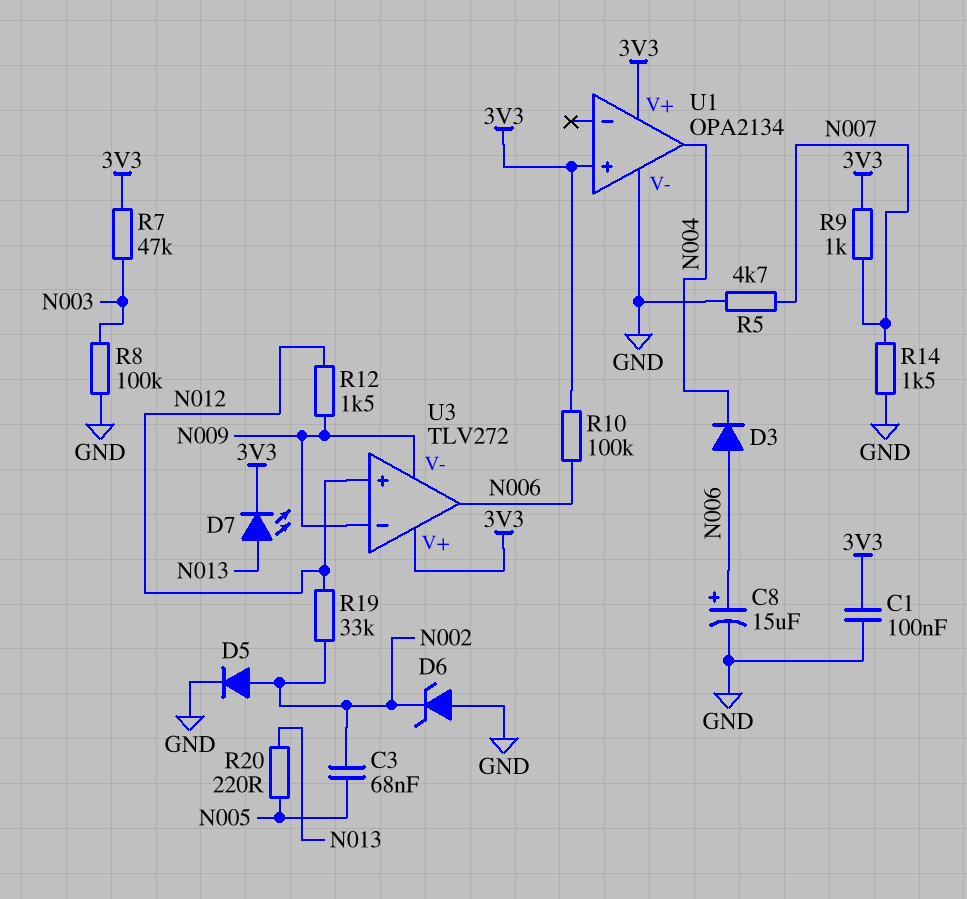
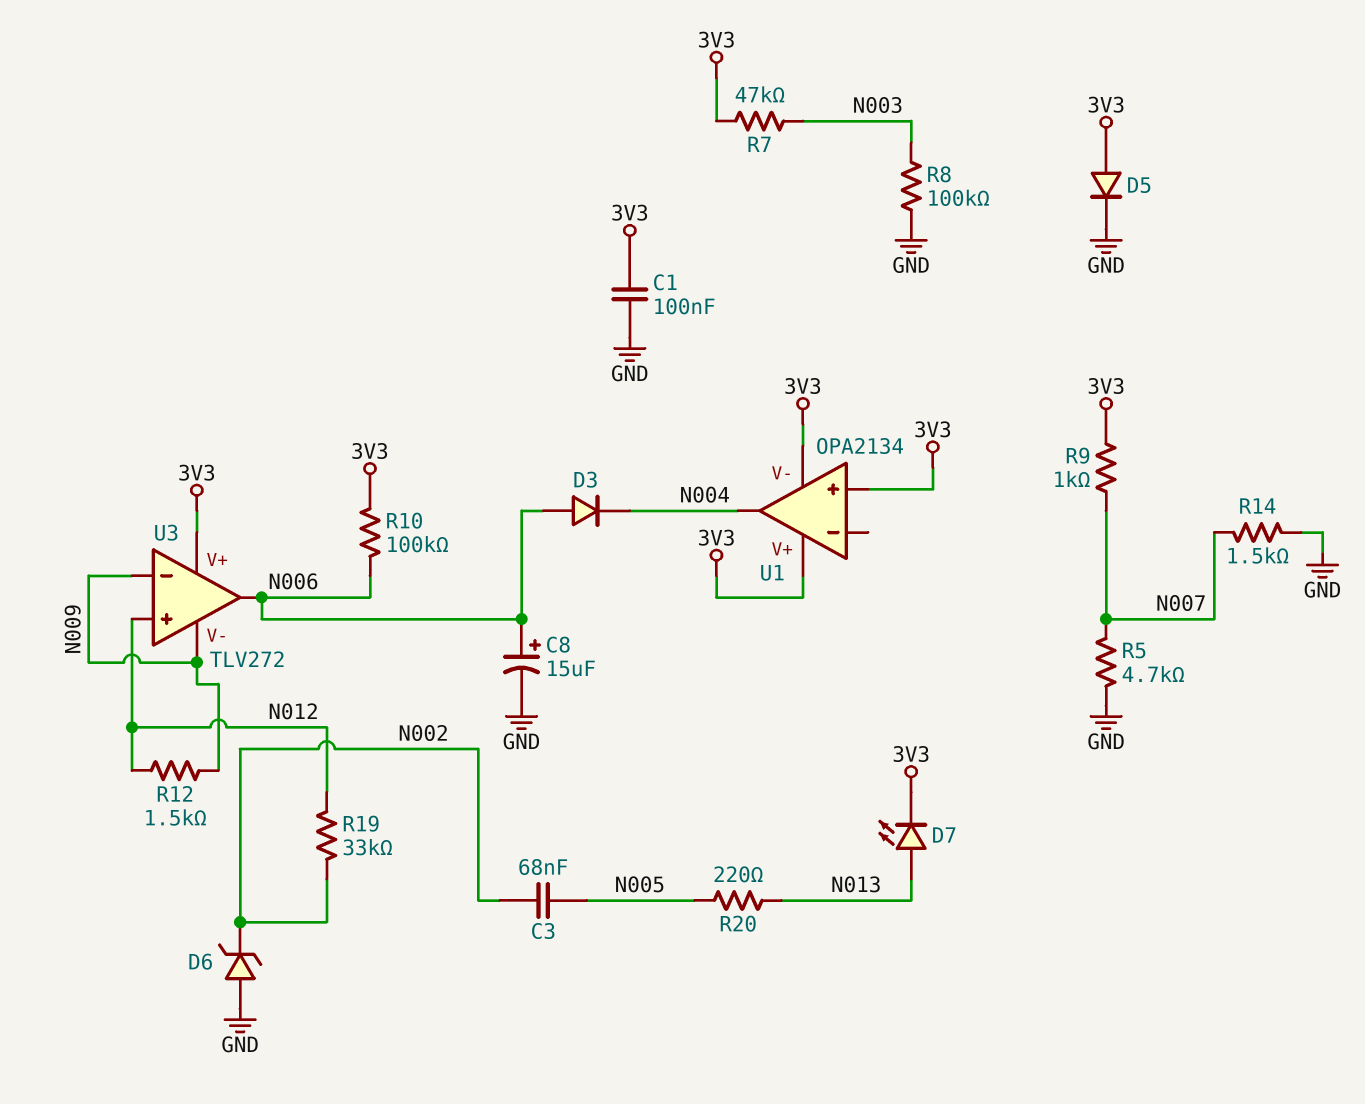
D5: diode (A N002, K GND) -> diode (A 3V3, K GND)
U1 pin V-: GND -> 3V3

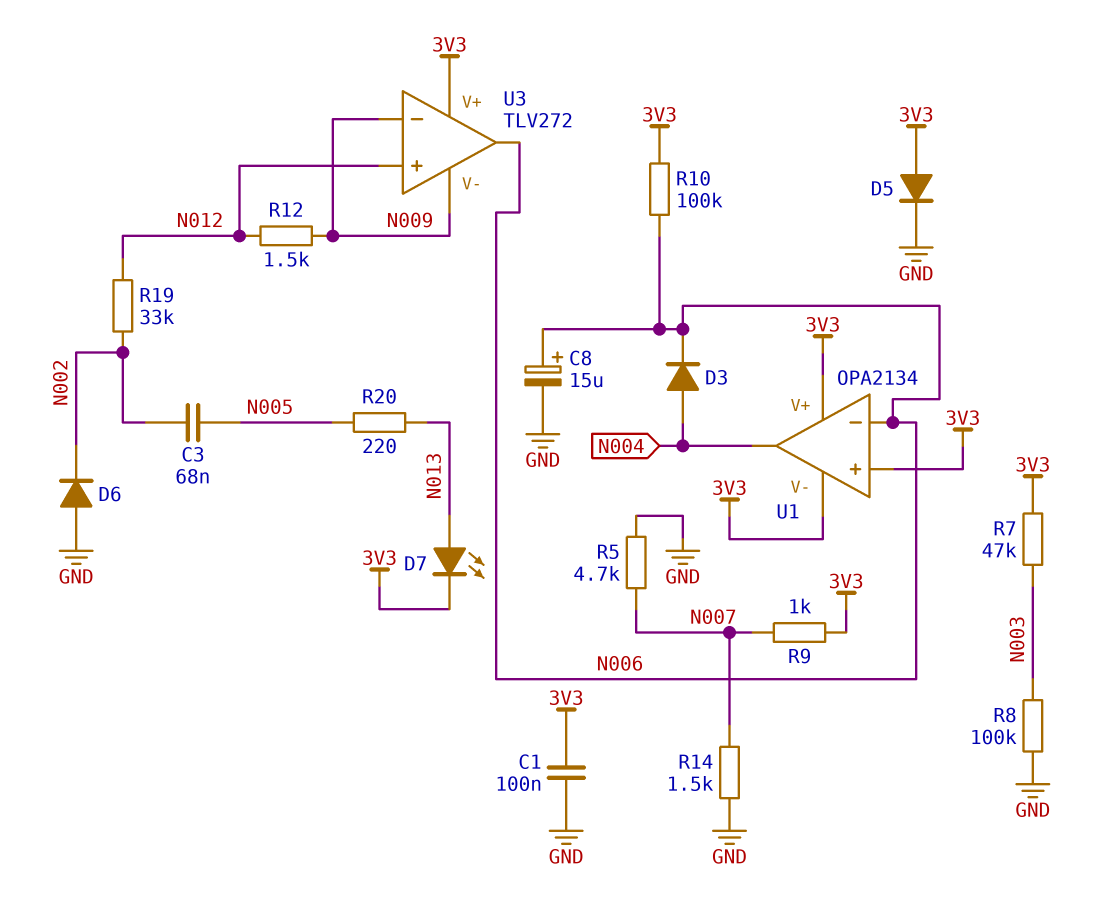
D3: diode (A N006, K N004) -> diode (A N004, K N006)
D6: zener (A GND, K N002) -> diode (A GND, K N002)
U1 pin in-: none -> N006

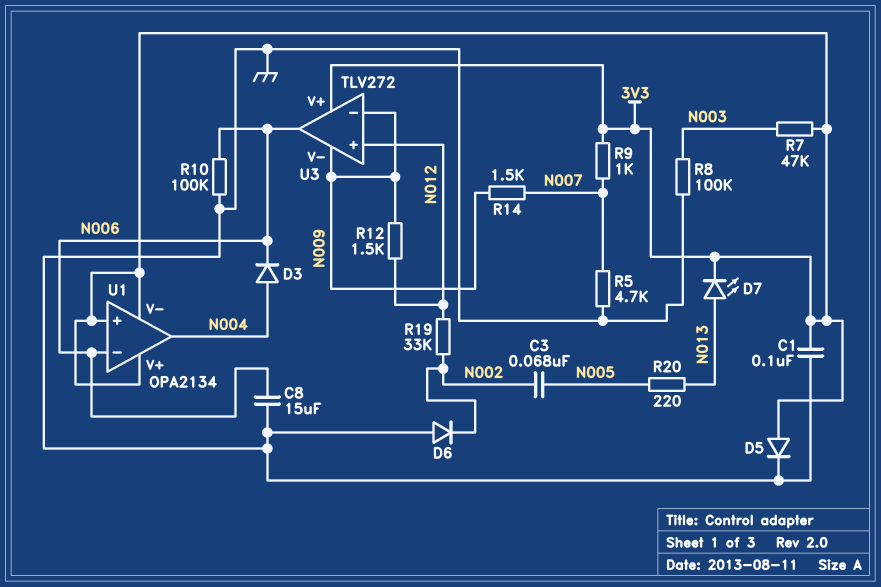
C8: 15uF (plus N006, minus GND) -> 15uF (GND, N006)
R10: 100k (3V3, N006) -> 100k (GND, N006)
R14: 1.5k (GND, N007) -> 1.5k (N007, N009)

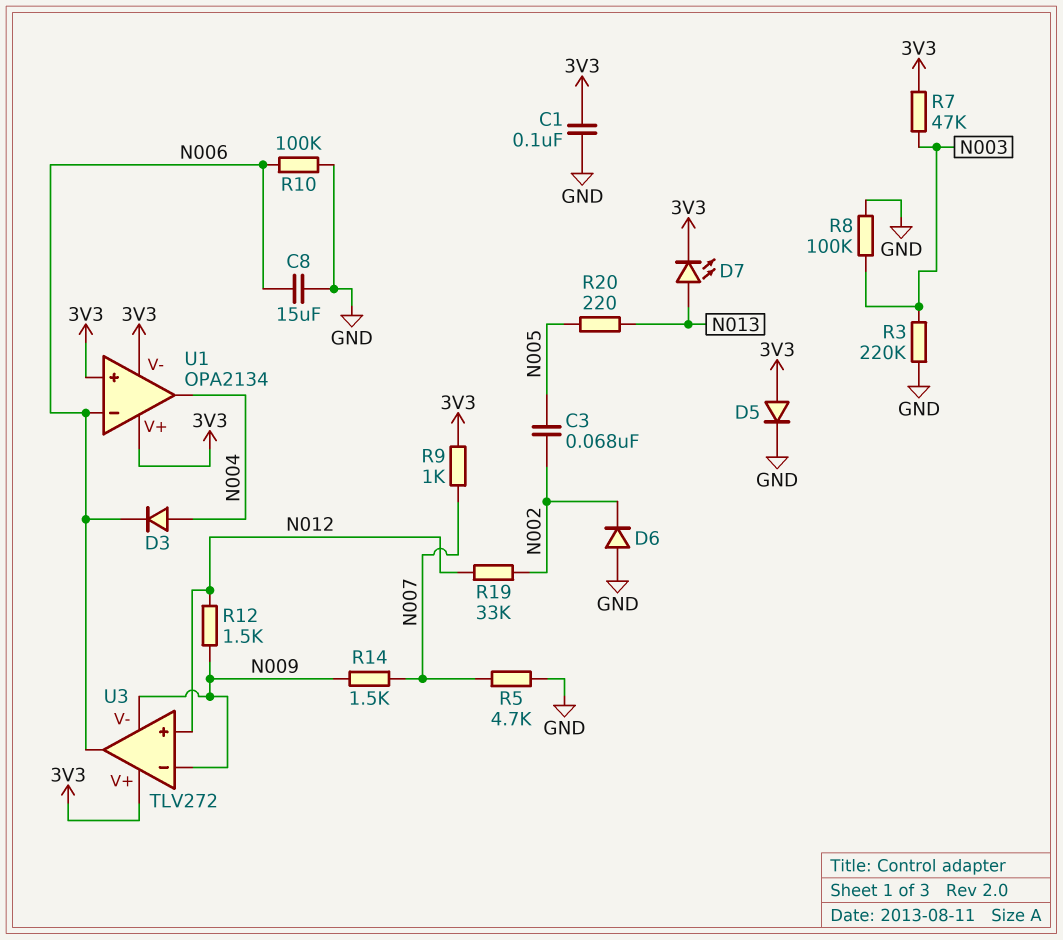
R3: none -> 220k (GND, N003)

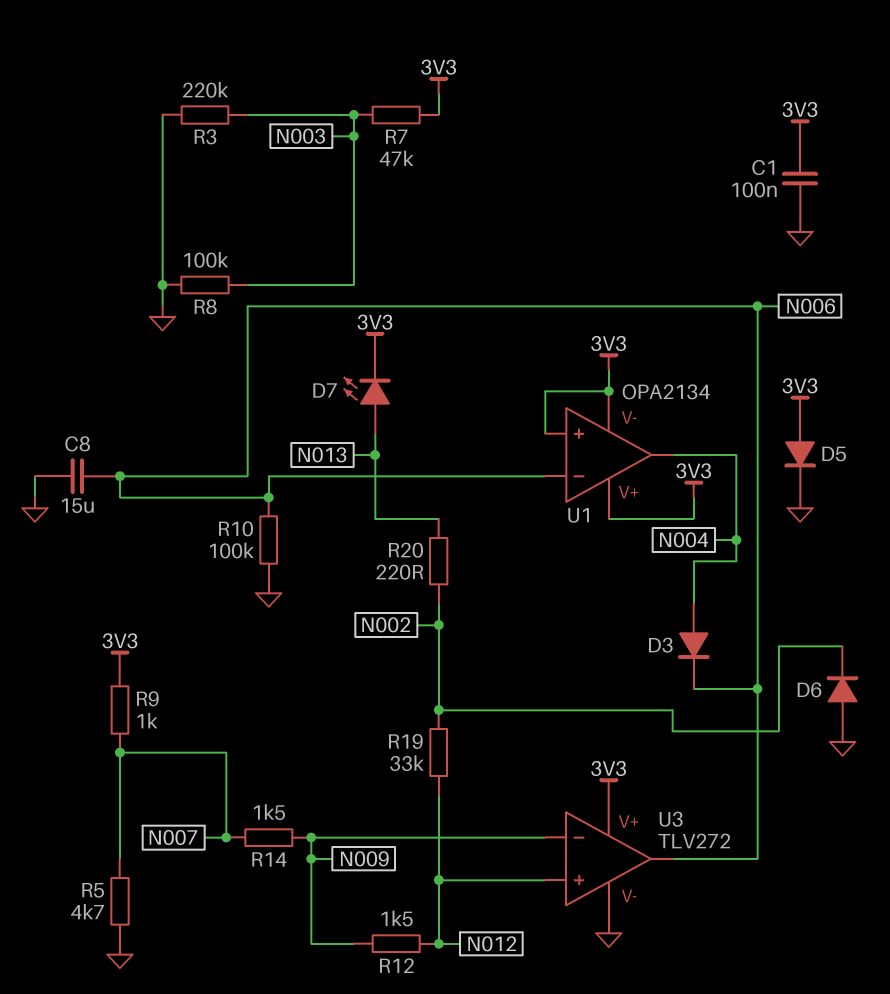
C3: 68nF (N002, N005) -> none
R20: 220 (N005, N013) -> 220 (N002, N013)
U3 pin V-: N009 -> GND

